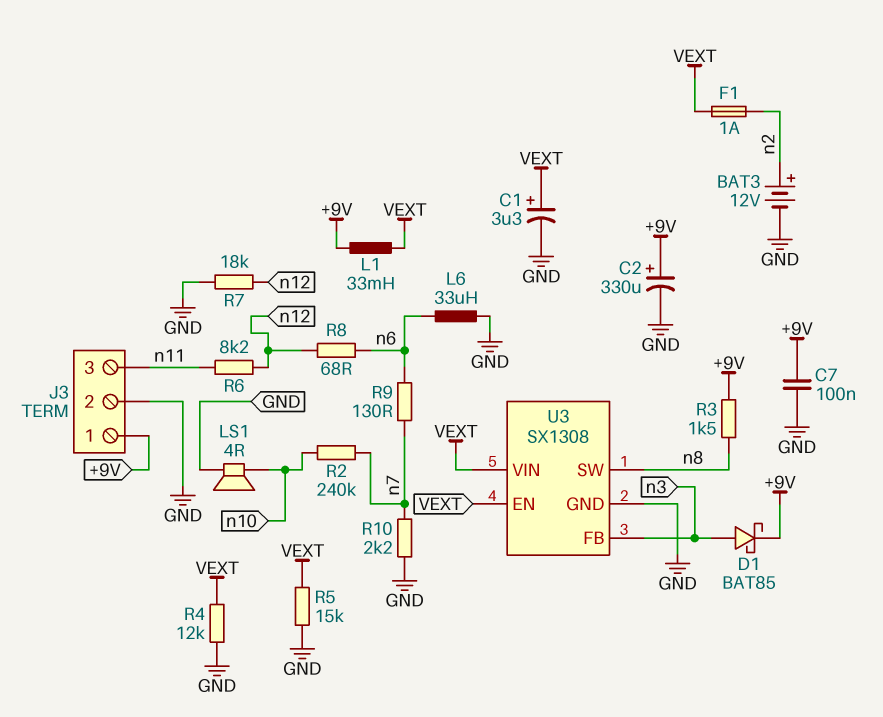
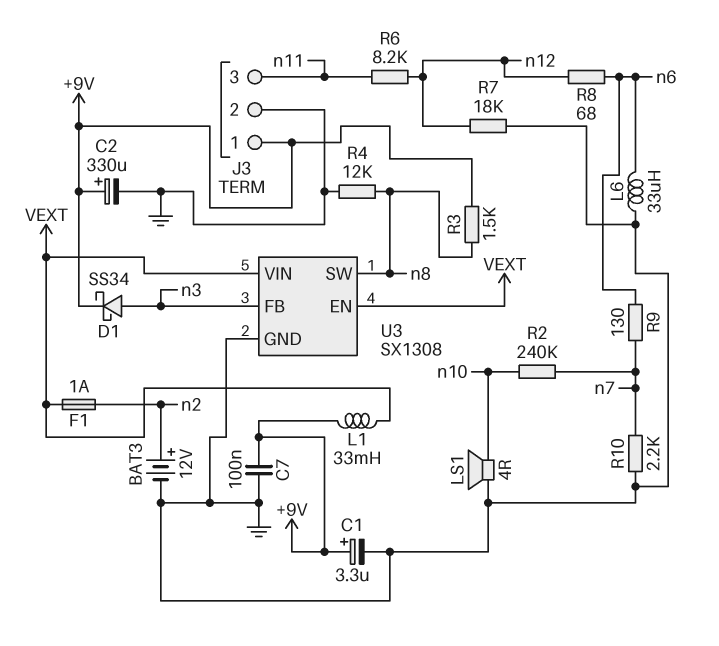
C1: 3.3uF (plus VEXT, minus GND) -> 3.3uF (plus +9V, minus GND)
D1: schottky BAT85 (A n3, K +9V) -> schottky SS34 (A n3, K +9V)
R4: 12k (GND, VEXT) -> 12k (GND, n8)
R5: 15k (GND, VEXT) -> none

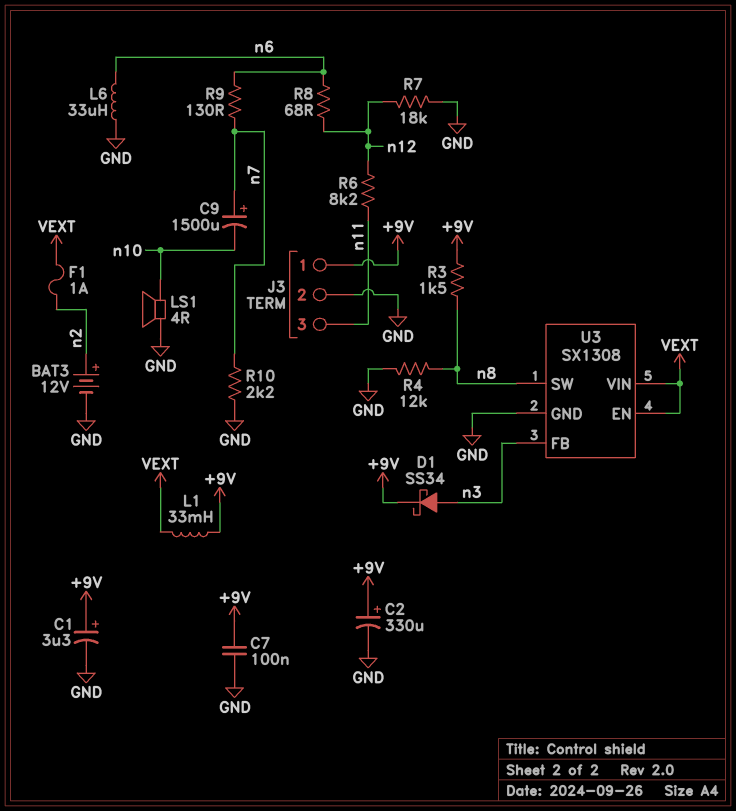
C9: none -> 1500uF (plus n7, minus n10)
R2: 240k (n7, n10) -> none

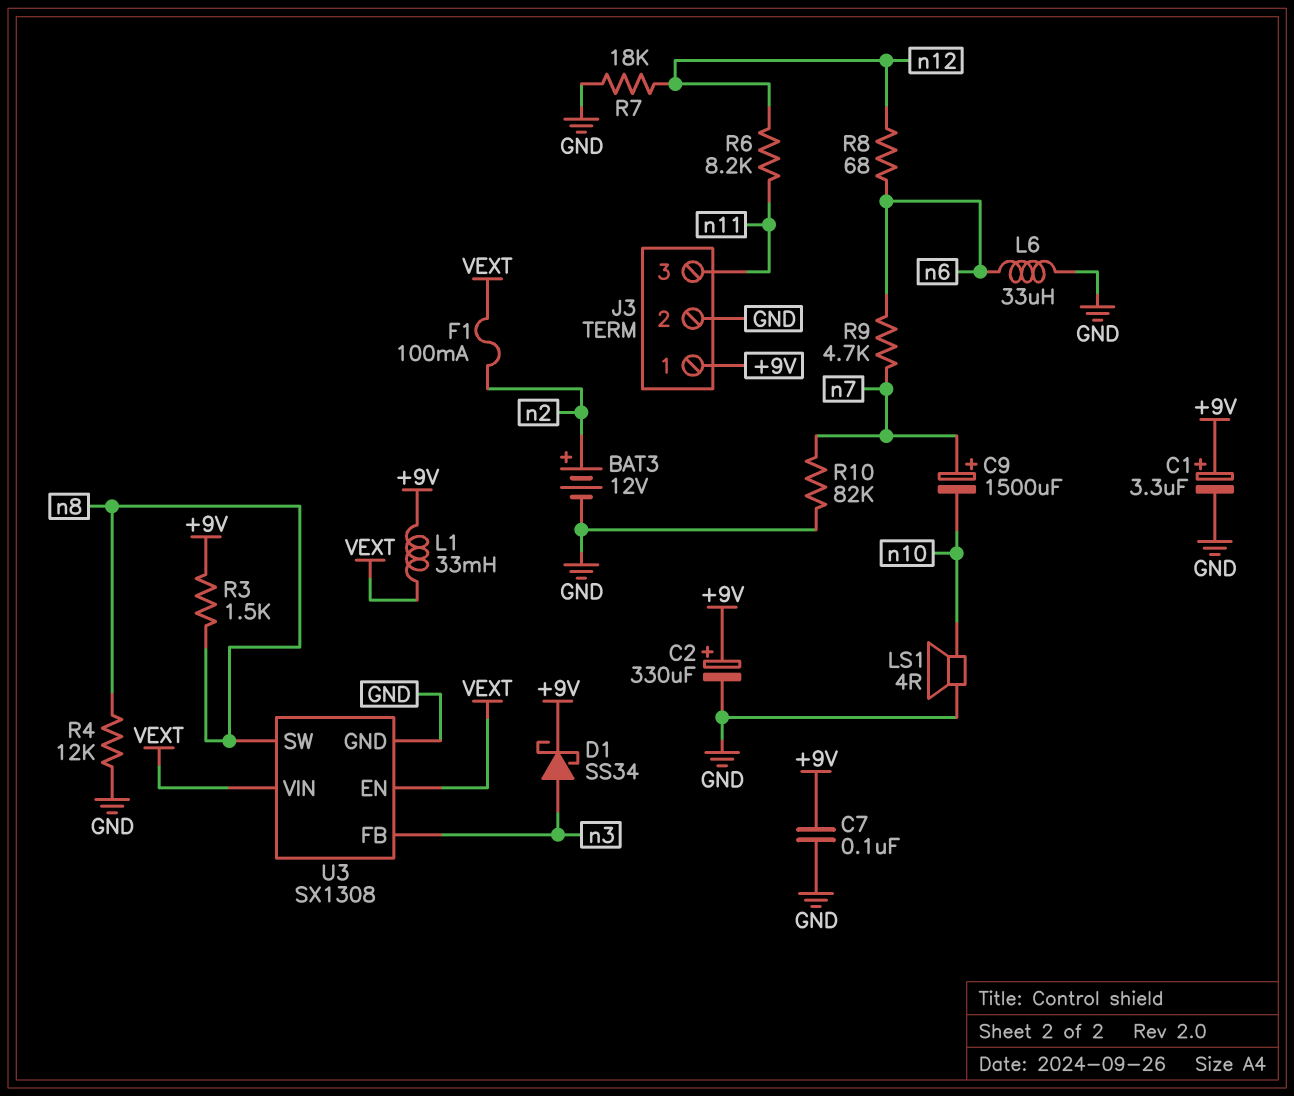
F1: 1A (VEXT, n2) -> 100mA (VEXT, n2)
R9: 130 (n6, n7) -> 4.7k (n6, n7)
R10: 2.2k (GND, n7) -> 82k (GND, n7)

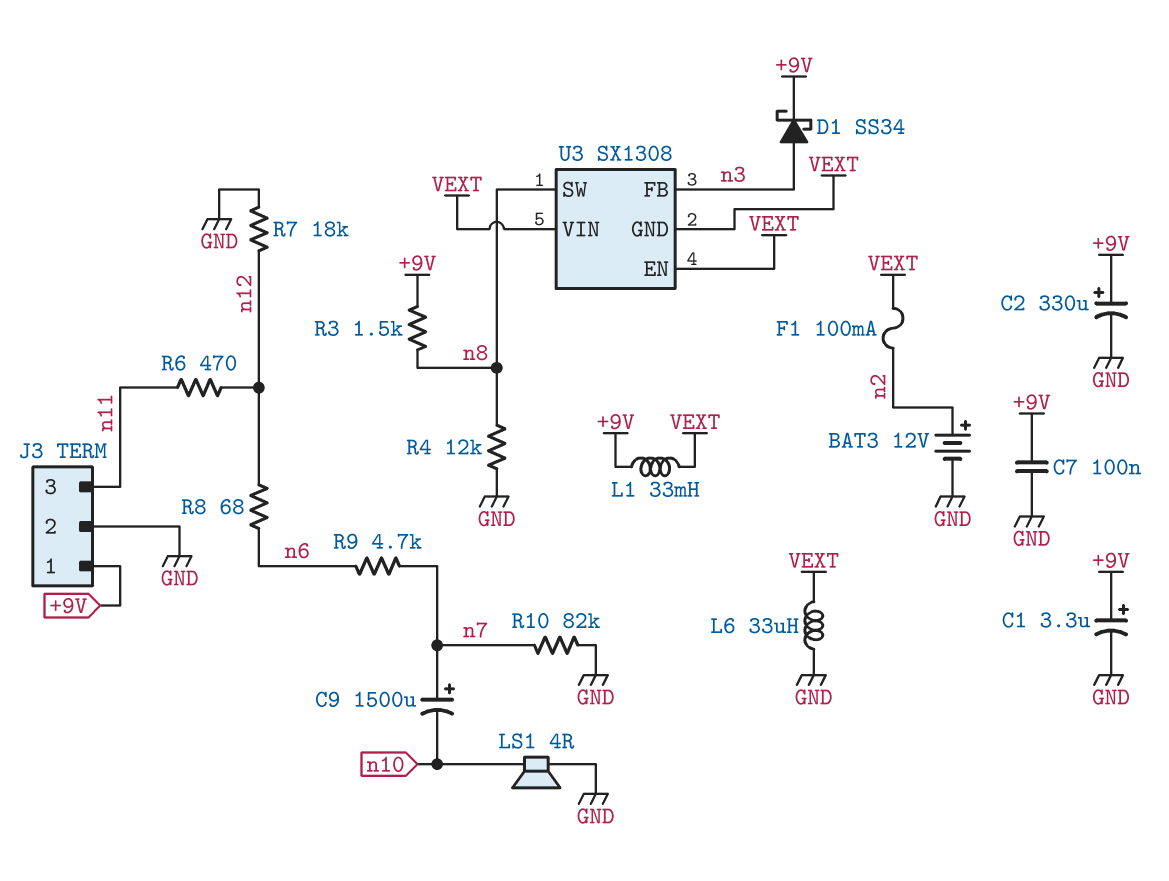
L6: 33uH (GND, n6) -> 33uH (GND, VEXT)
R6: 8.2k (n11, n12) -> 470 (n11, n12)
U3 pin GND: GND -> VEXT

